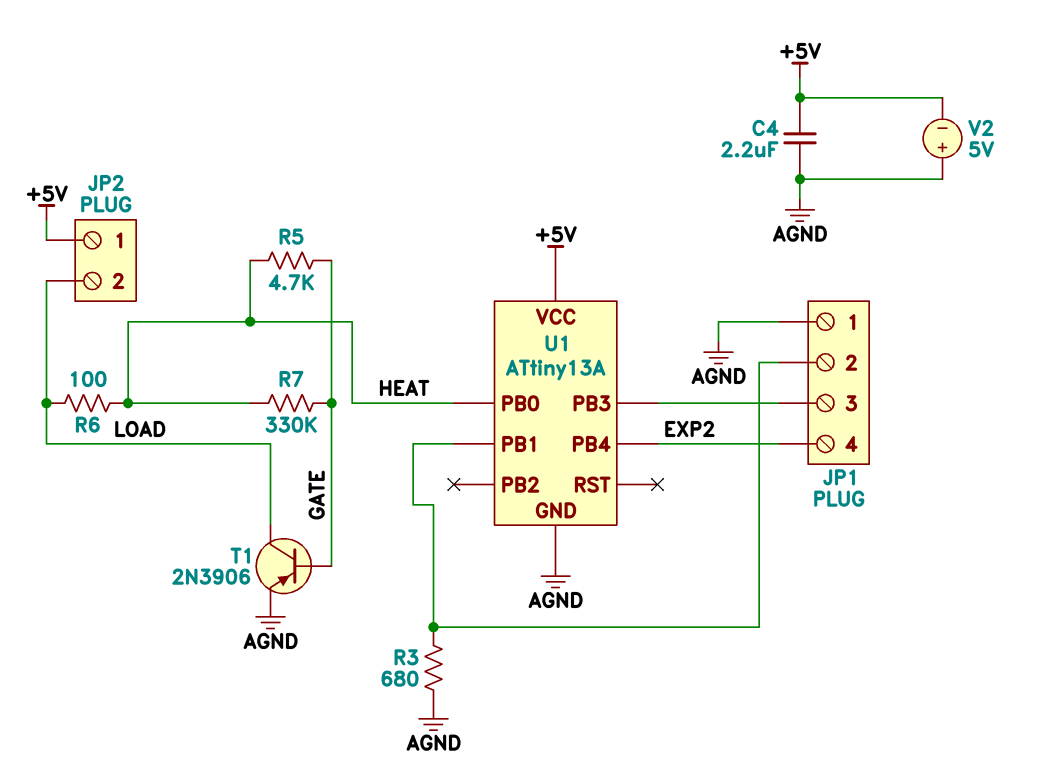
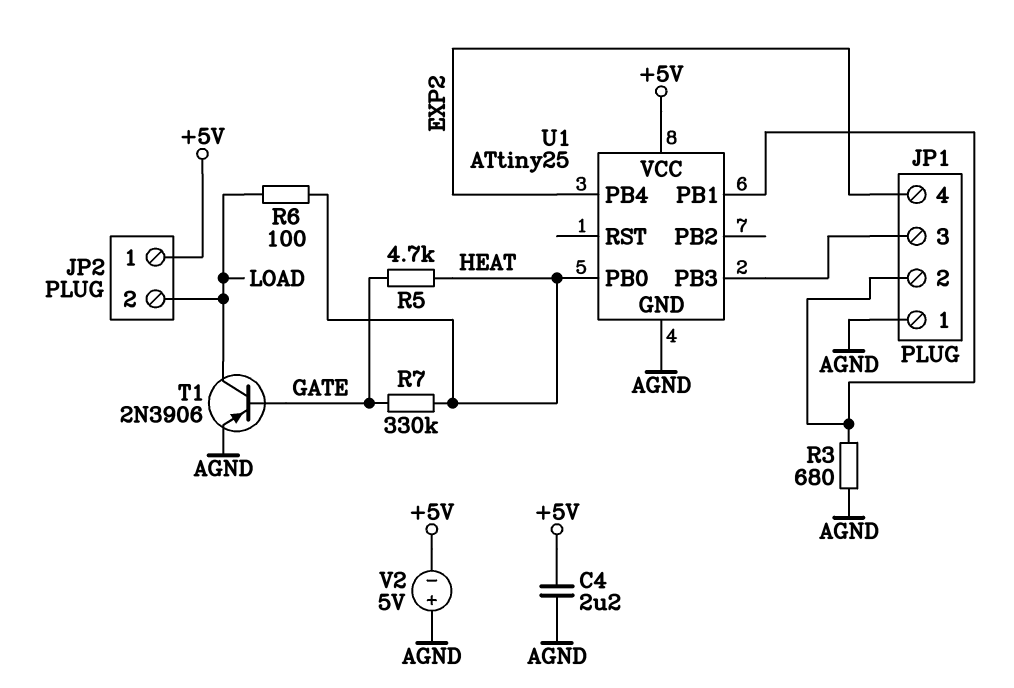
U1: ATtiny13A -> ATtiny25

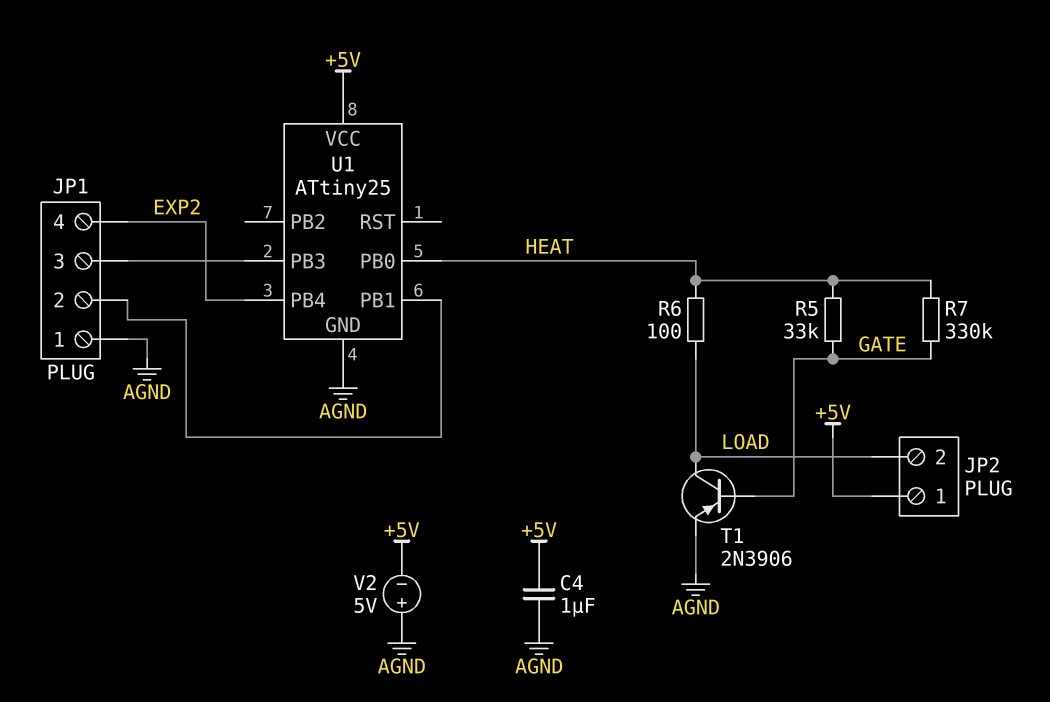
C4: 2.2uF (+5V, AGND) -> 1uF (+5V, AGND)
R3: 680 (AGND, JP1/2) -> none
R5: 4.7k (GATE, HEAT) -> 33k (GATE, HEAT)

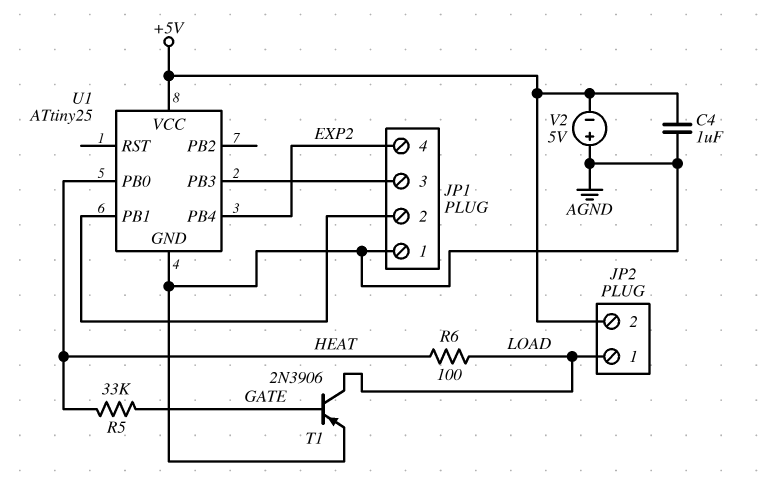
JP2 pin 1: +5V -> LOAD
JP2 pin 2: LOAD -> +5V
R7: 330k (GATE, HEAT) -> none

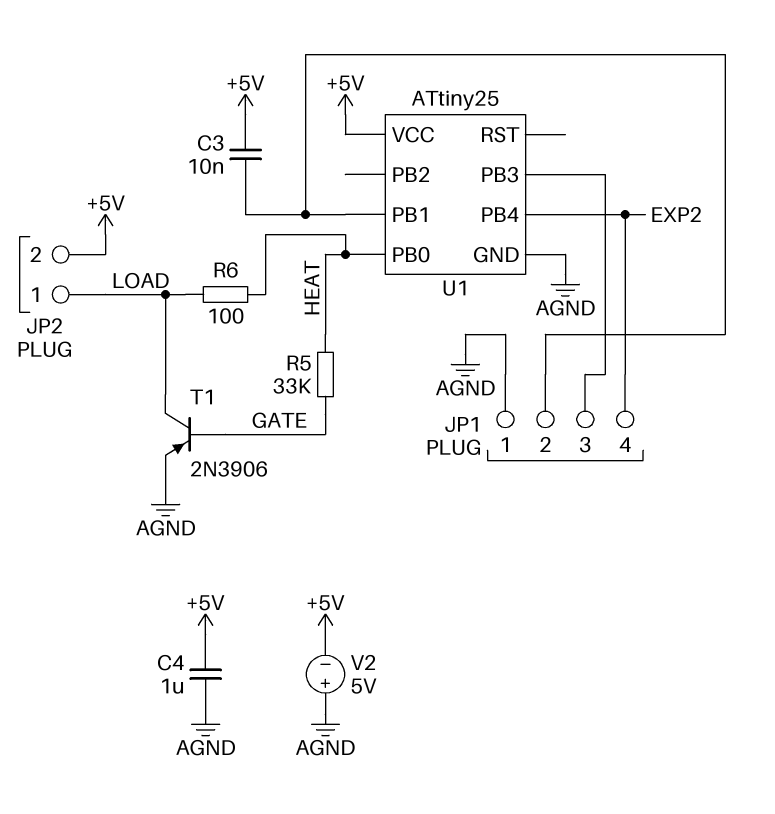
C3: none -> 10nF (+5V, JP1/2)

